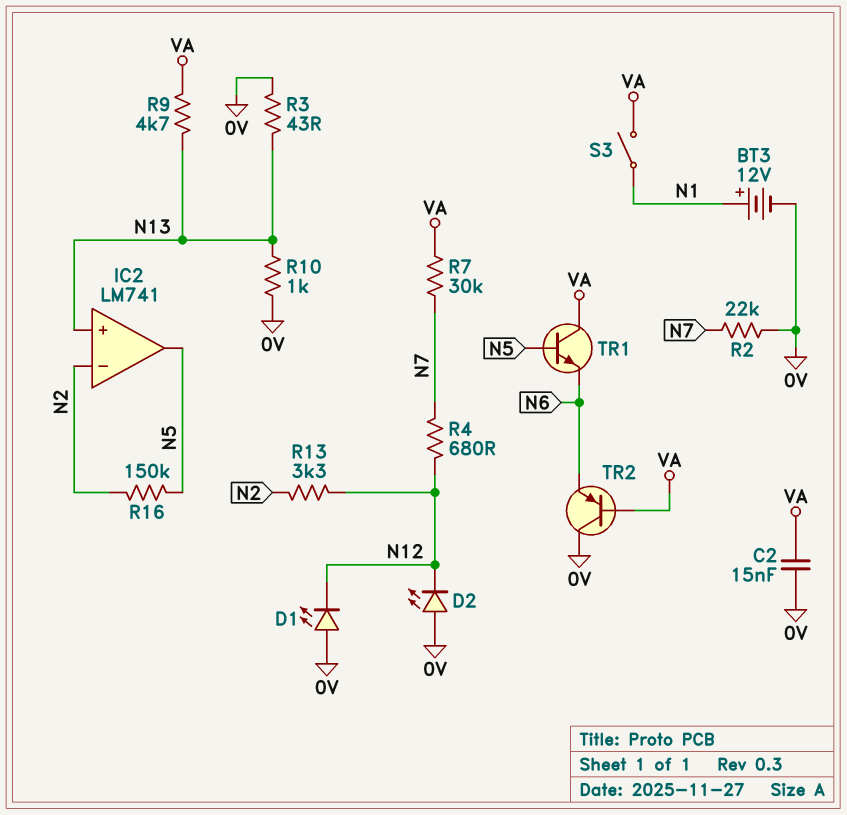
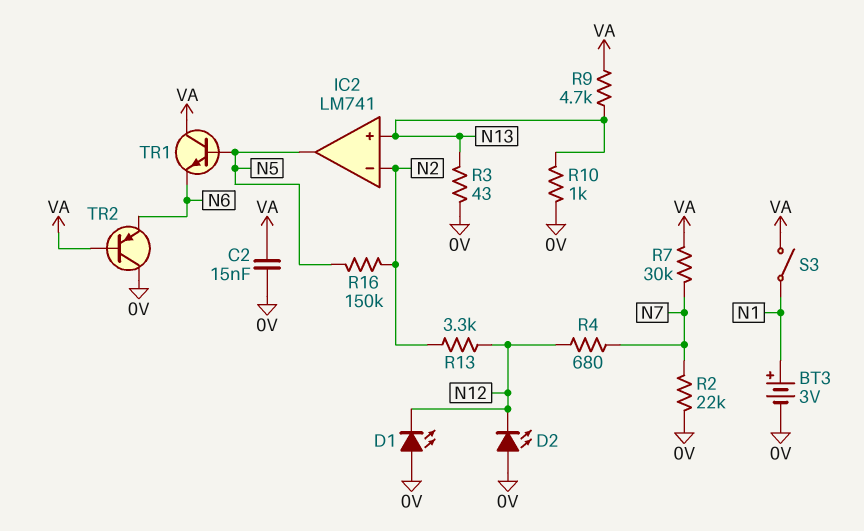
BT3: 12V (plus N1, minus 0V) -> 3V (plus N1, minus 0V)

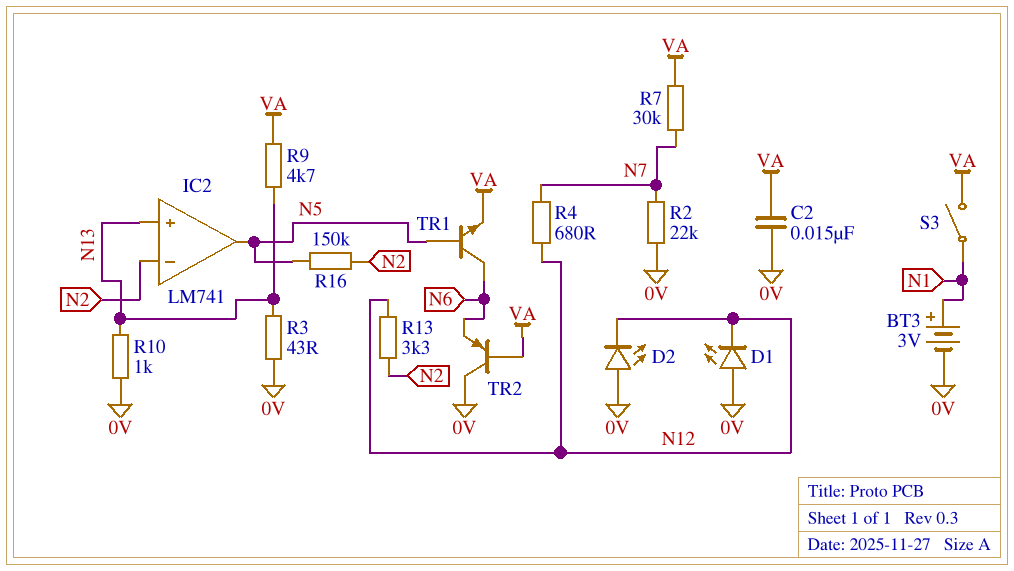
TR1: NPN (B N5, C VA, E N6) -> NPN (B N5, C N6, E VA)

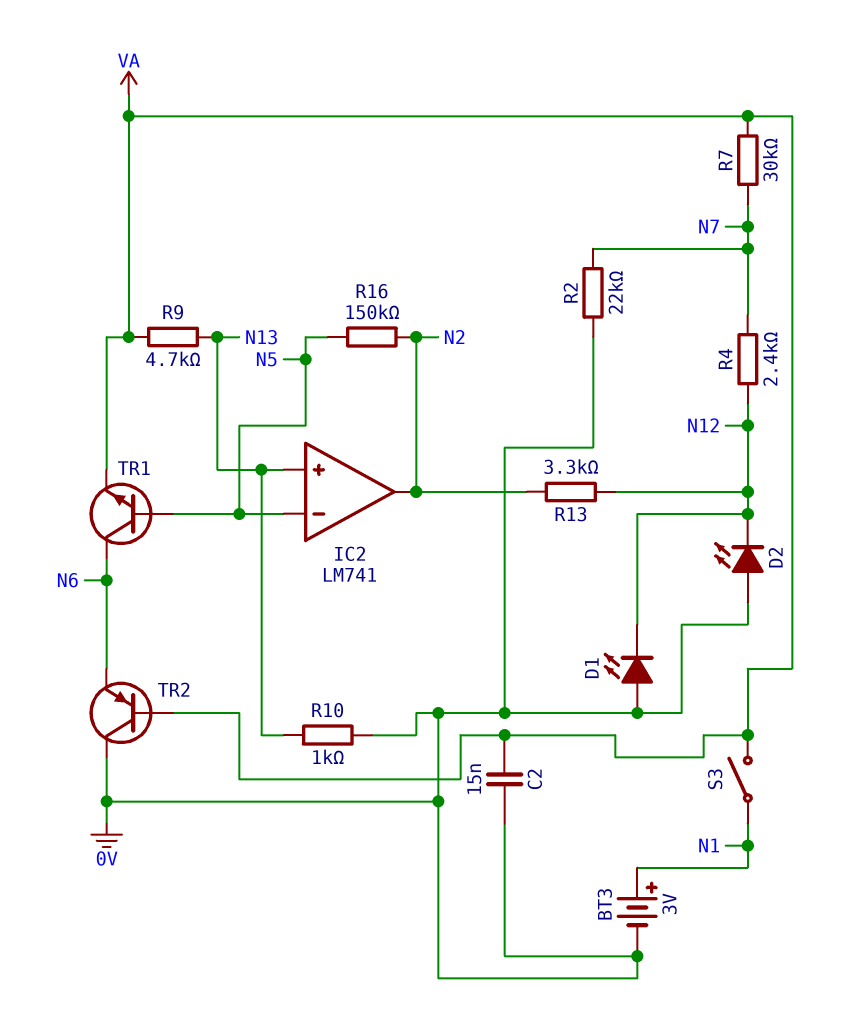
IC2 pin in-: N2 -> N5
IC2 pin out: N5 -> N2
R3: 43 (0V, N13) -> none
R4: 680 (N7, N12) -> 2.4k (N7, N12)

